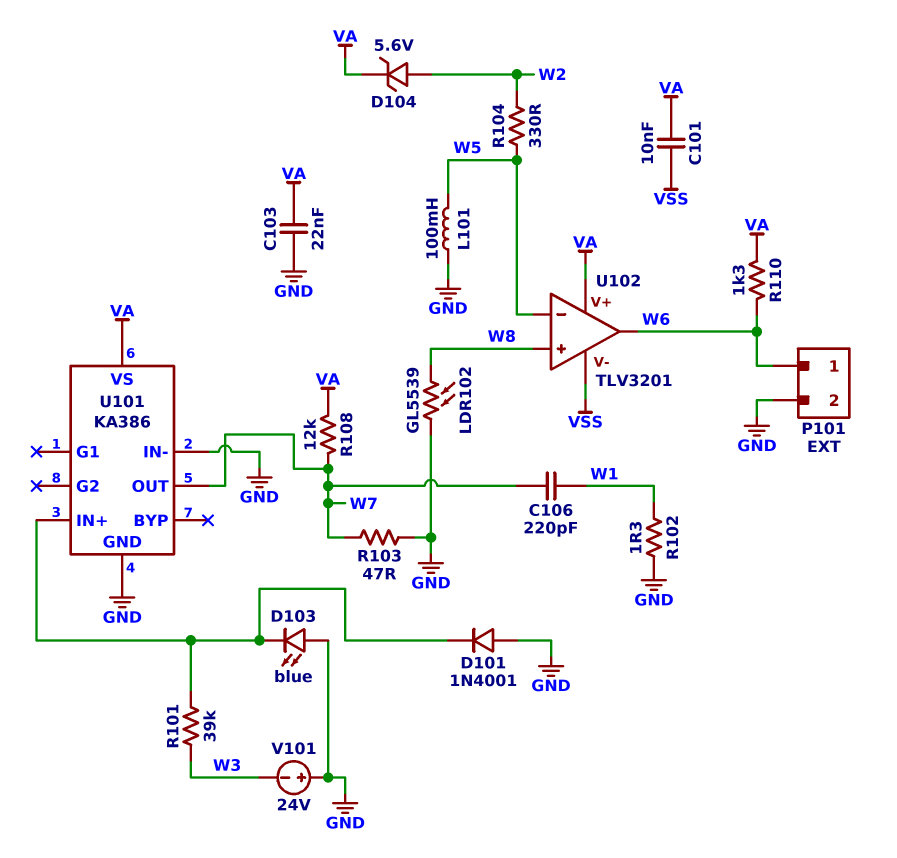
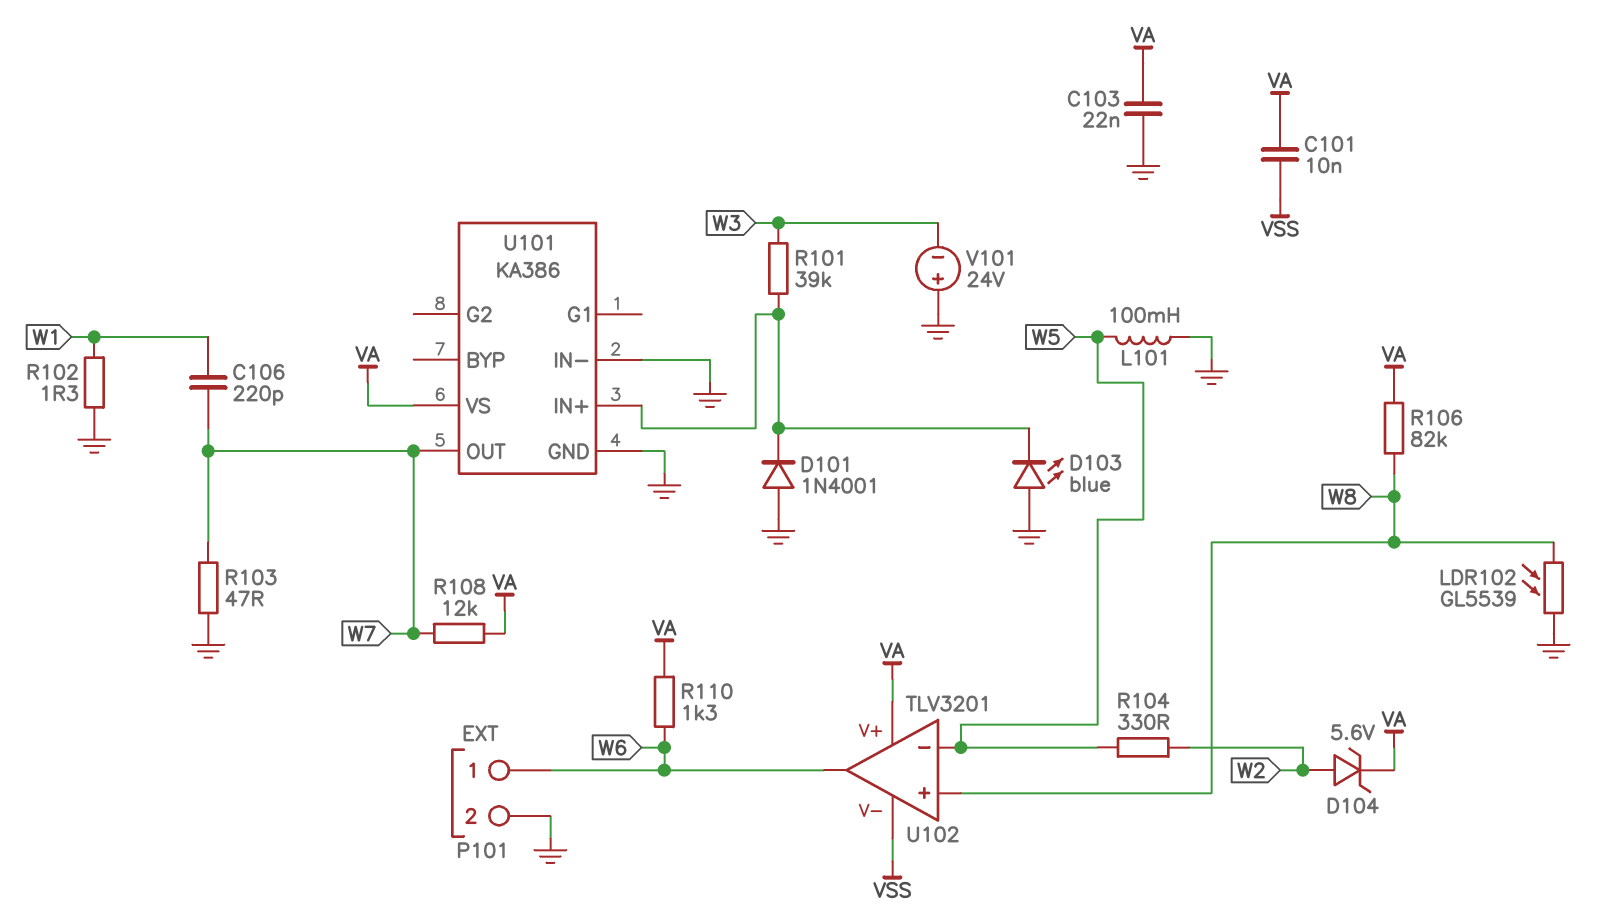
R106: none -> 82k (VA, W8)

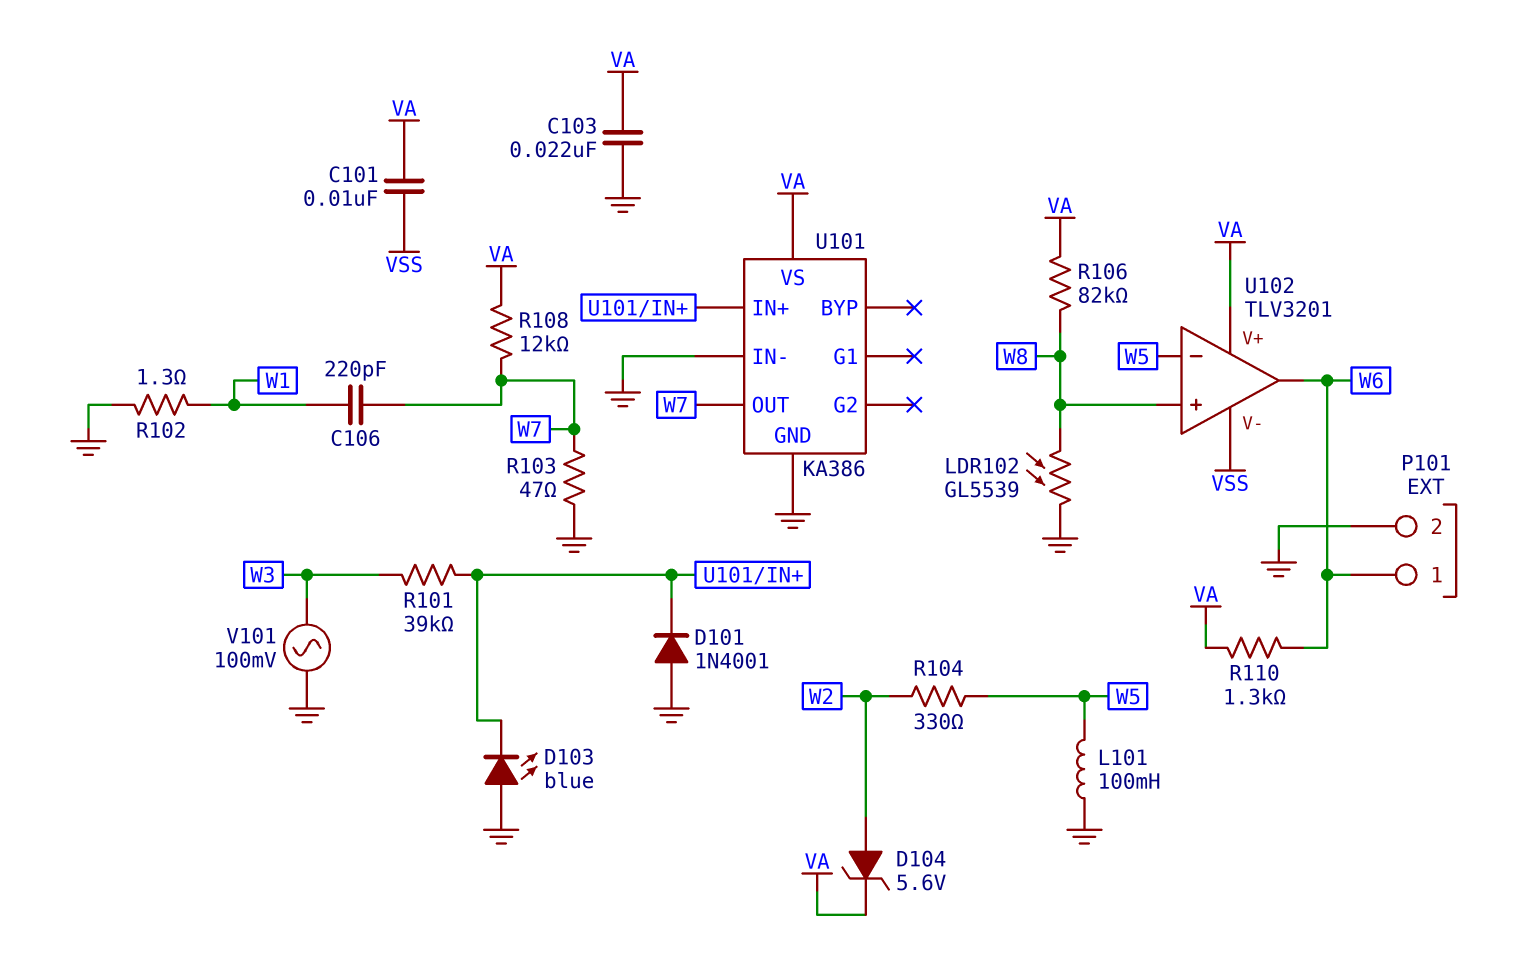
V101: 24V (plus GND, minus W3) -> AC 100mV (GND, W3)

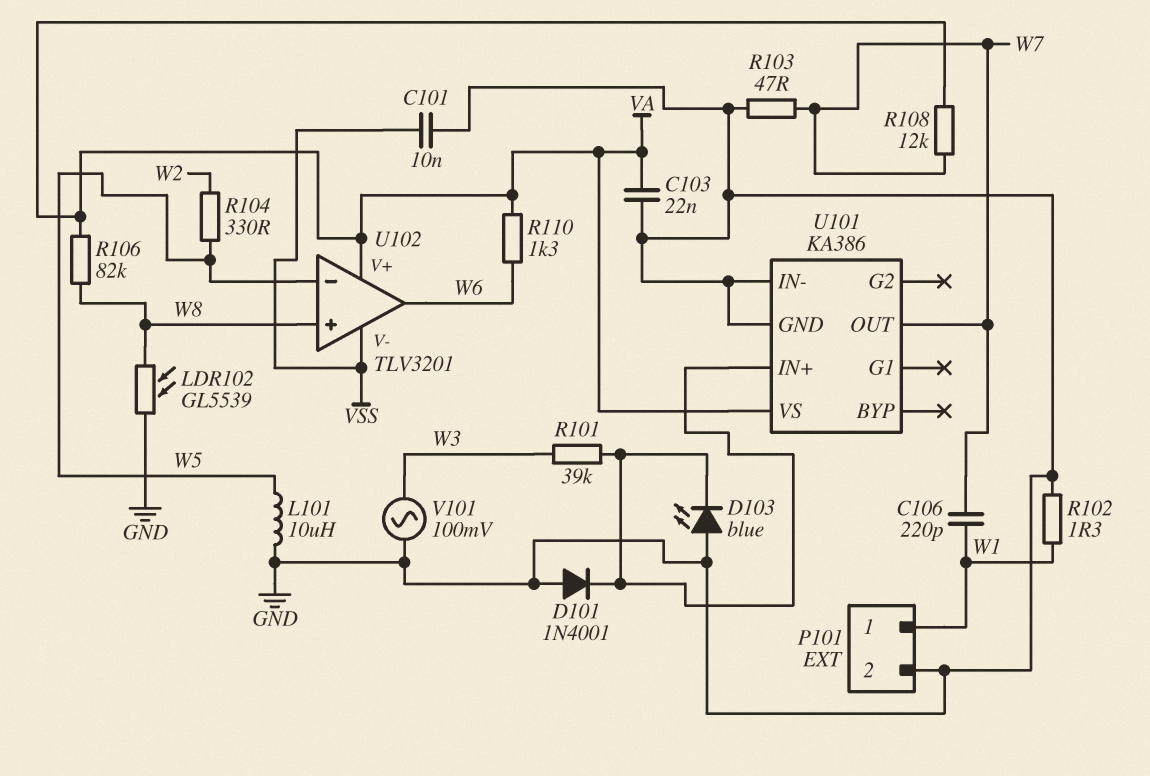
C101: 10nF (VA, VSS) -> 10nF (GND, VSS)
D104: zener 5.6V (A W2, K VA) -> none
L101: 100mH (GND, W5) -> 10uH (GND, W5)
P101 pin 1: W6 -> W1

